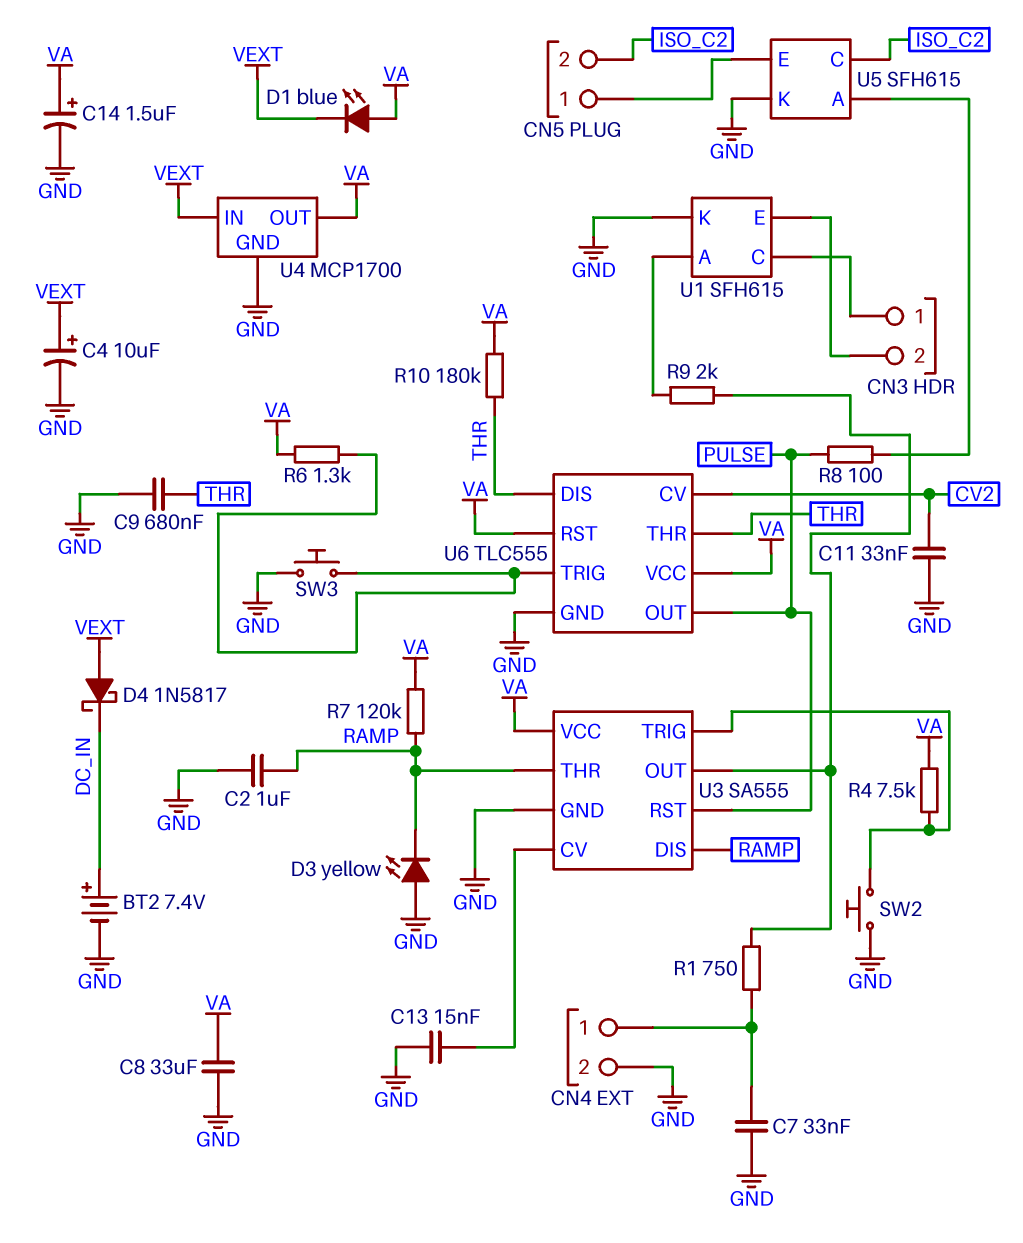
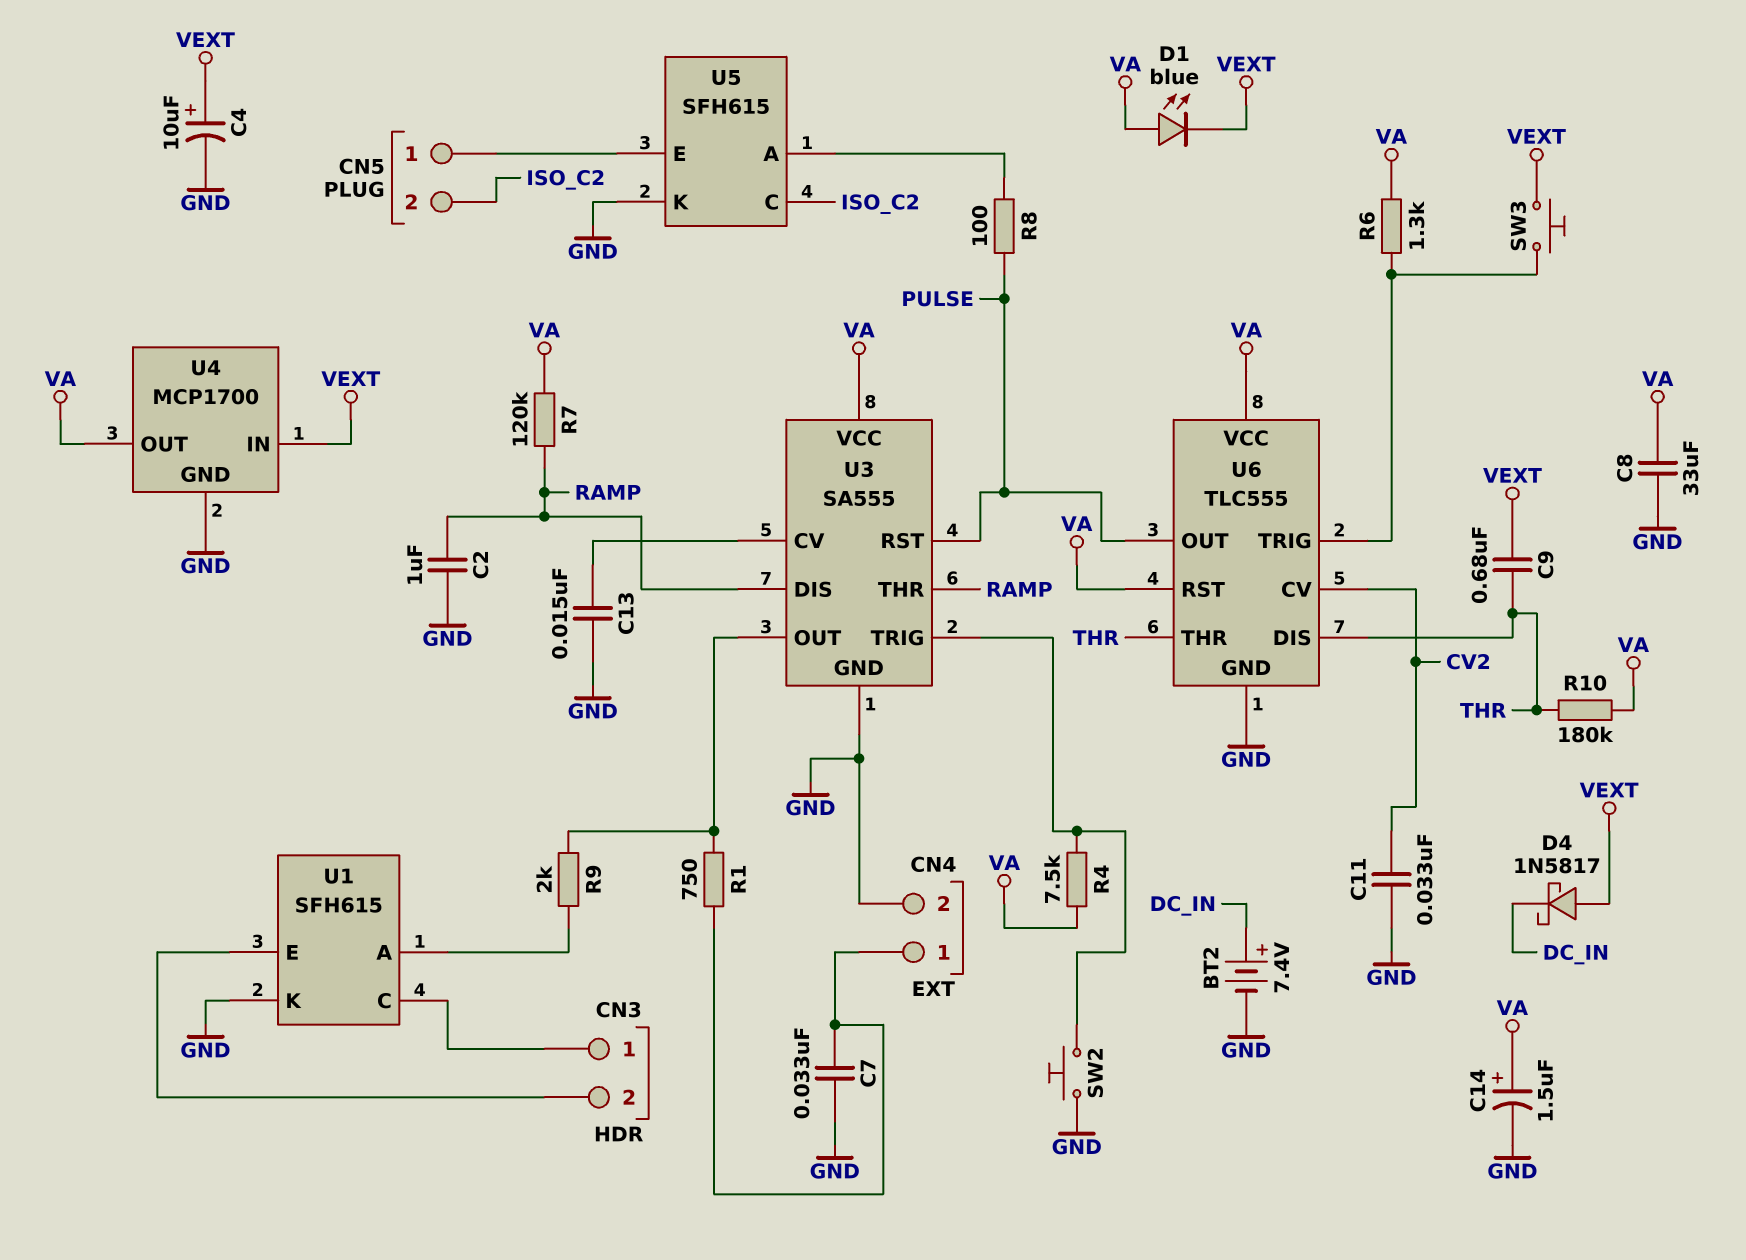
C9: 680nF (GND, THR) -> 680nF (THR, VEXT)
D3: LED yellow (A GND, K RAMP) -> none
SW3: button (GND, U6/TRIG) -> button (U6/TRIG, VEXT)

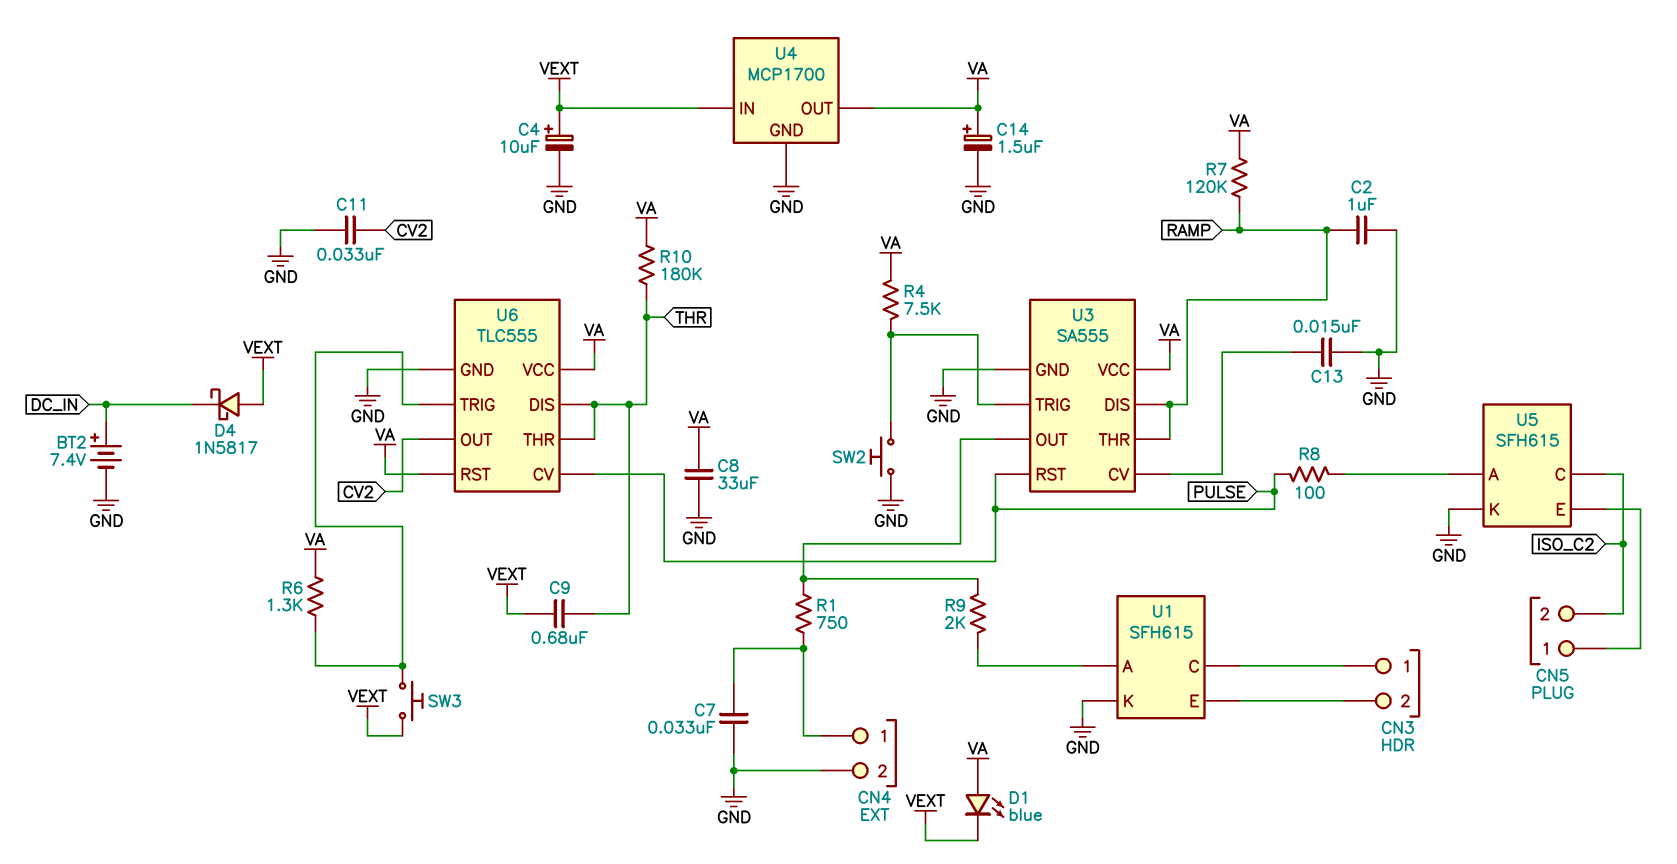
U6 pin CV: CV2 -> PULSE
U6 pin OUT: PULSE -> CV2

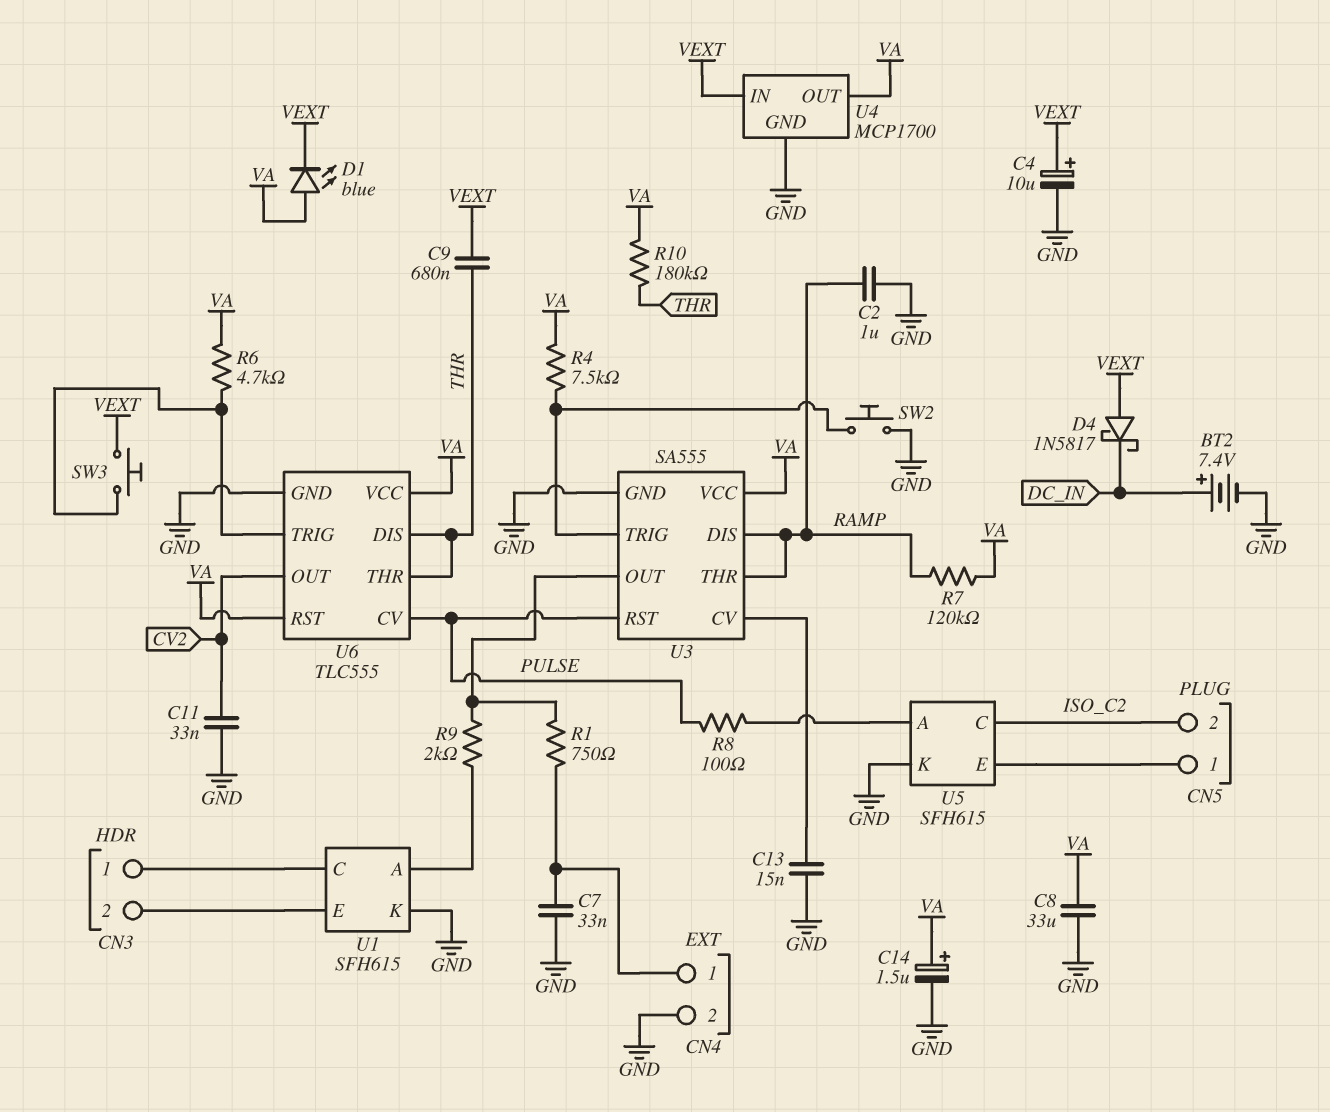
R6: 1.3k (U6/TRIG, VA) -> 4.7k (U6/TRIG, VA)

